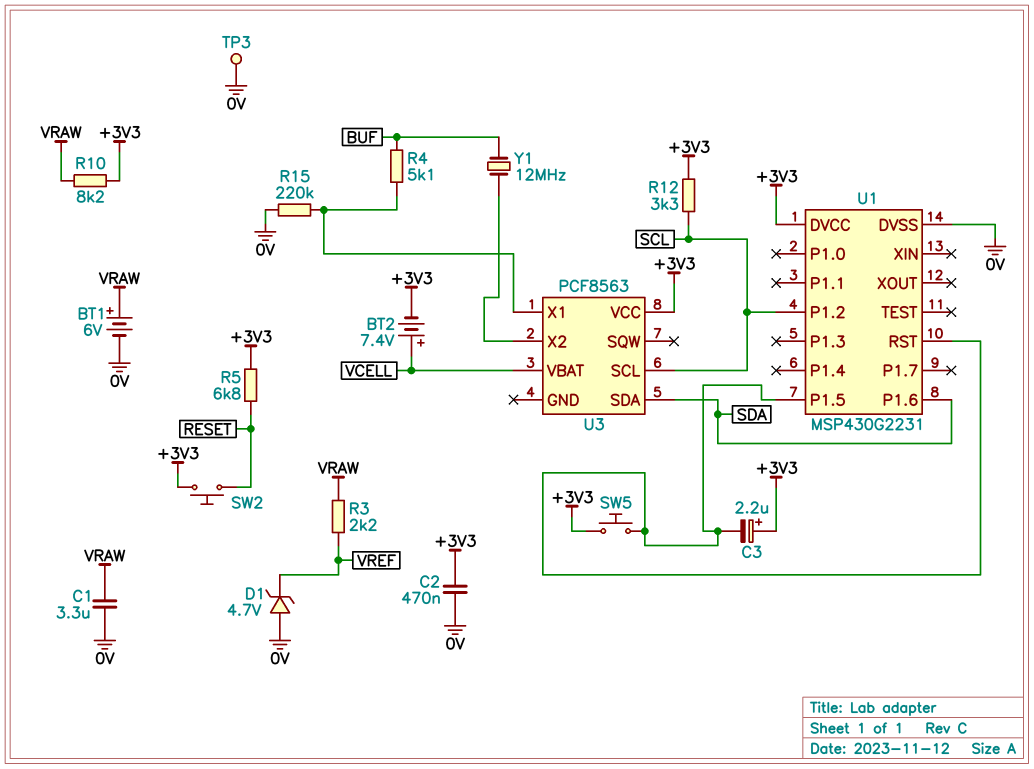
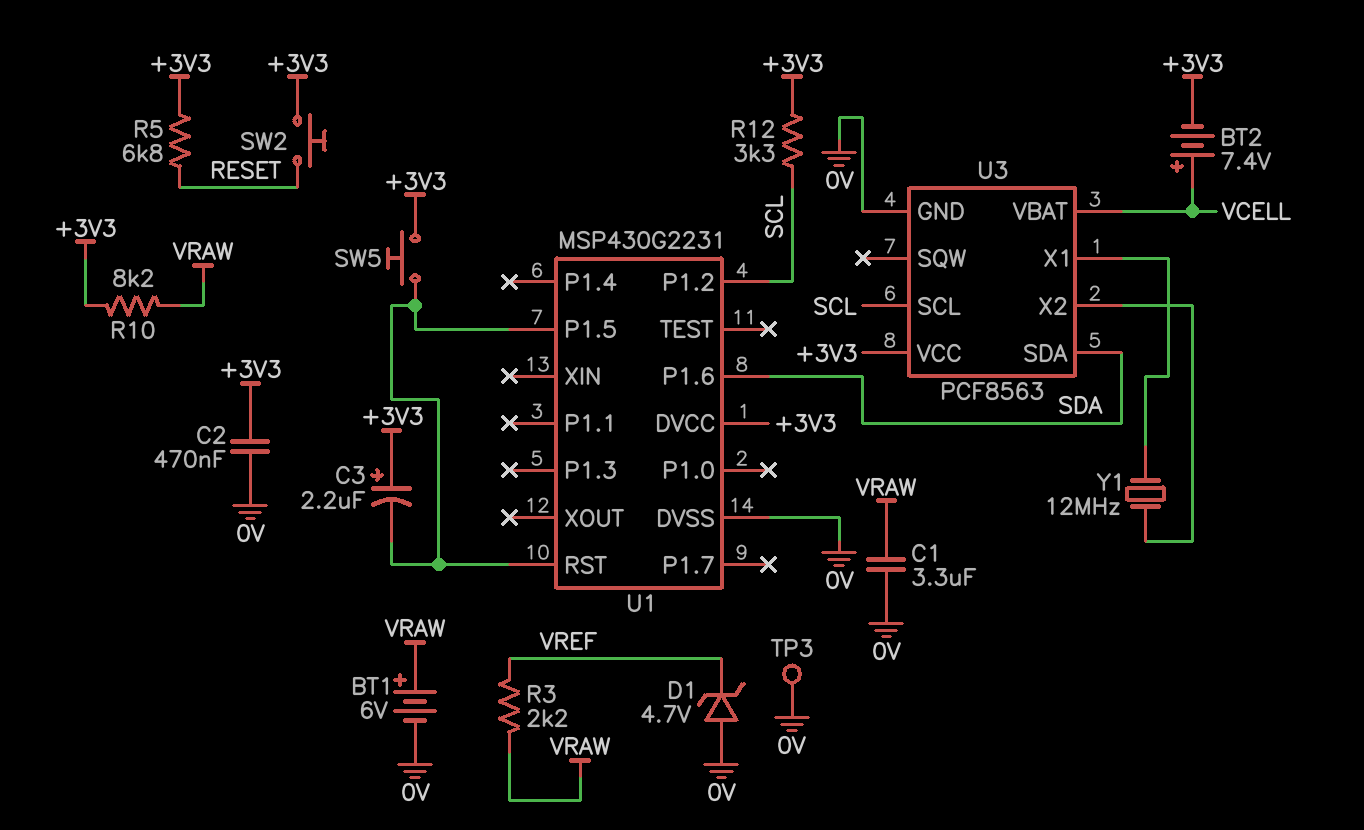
R4: 5.1k (BUF, U3/X1) -> none
R15: 220k (0V, U3/X1) -> none
U3 pin GND: none -> 0V
Y1: 12MHz (BUF, U3/X2) -> 12MHz (U3/X1, U3/X2)

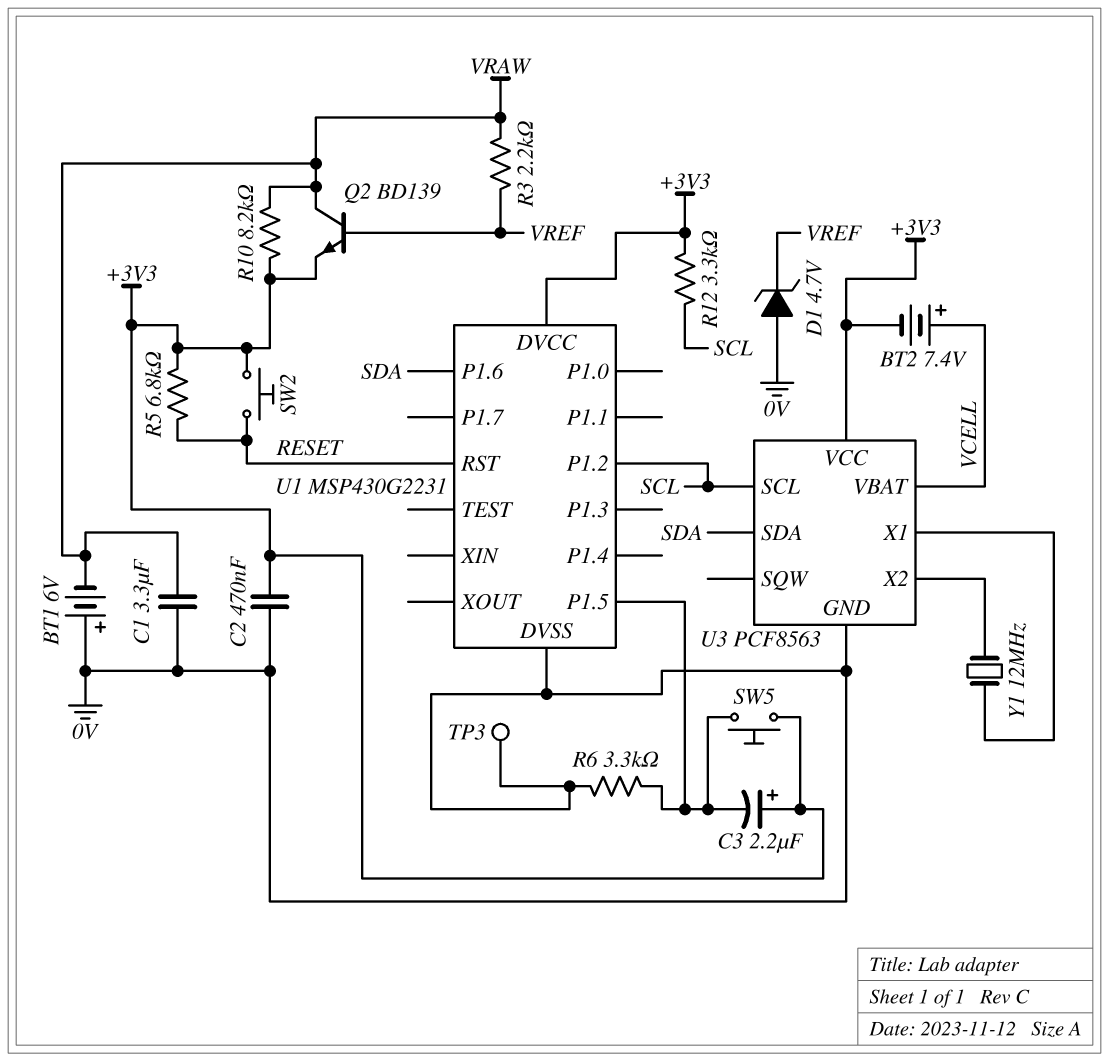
BT1: 6V (plus VRAW, minus 0V) -> 6V (plus 0V, minus VRAW)
Q2: none -> NPN BD139 (B VREF, C VRAW, E +3V3)
R6: none -> 3.3k (0V, U1/P1.5)
U1 pin RST: U1/P1.5 -> RESET

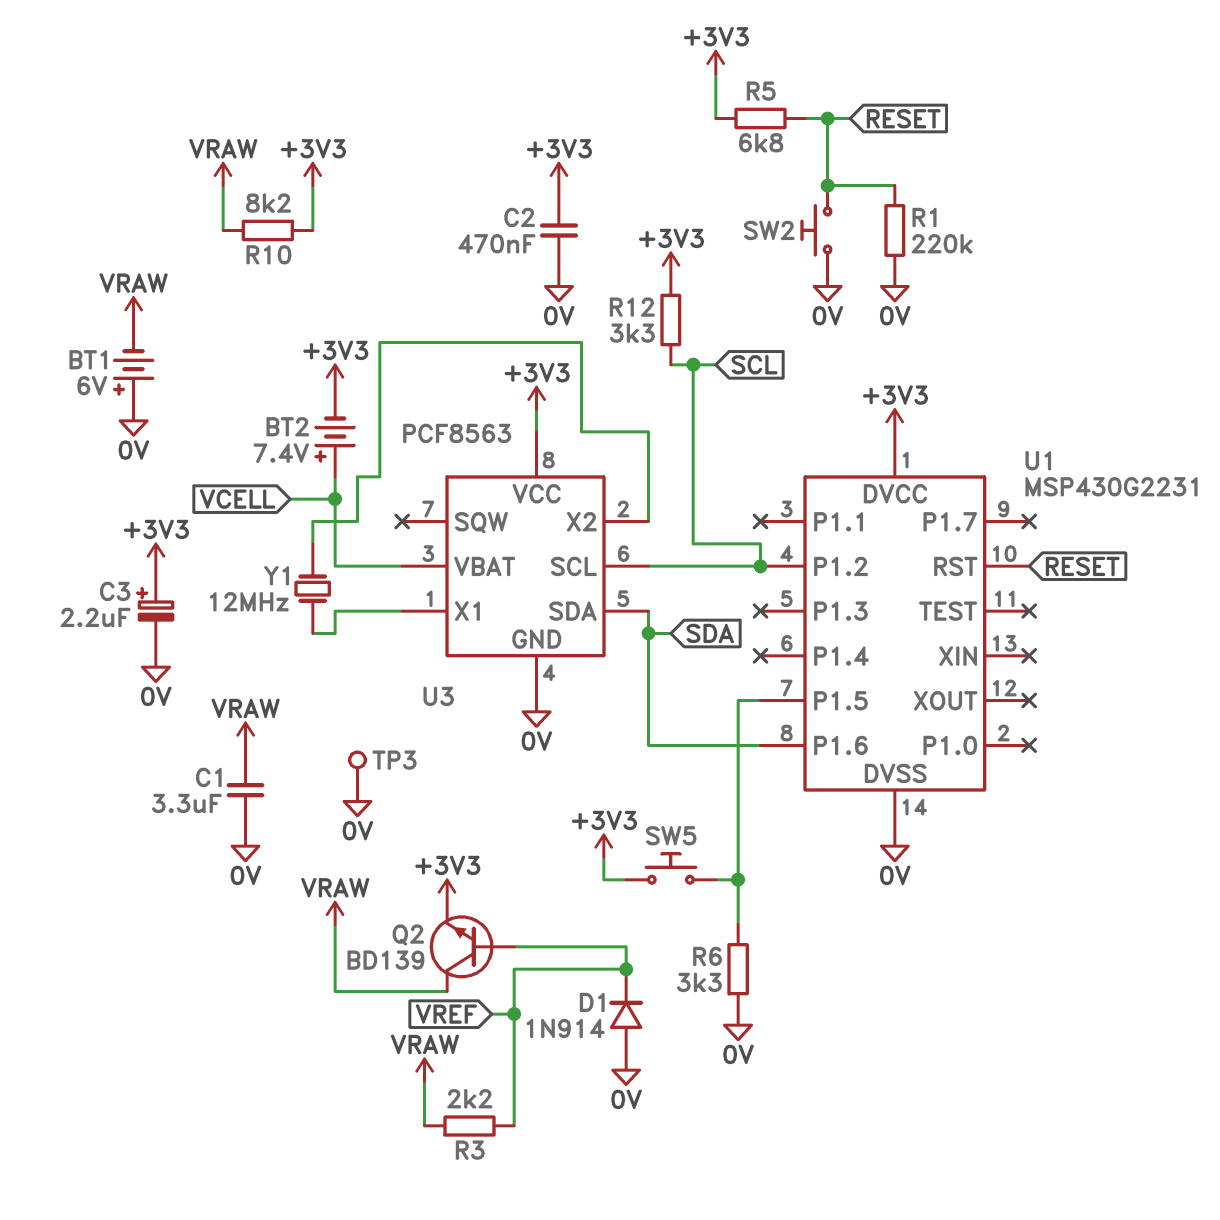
C3: 2.2uF (plus +3V3, minus U1/P1.5) -> 2.2uF (plus +3V3, minus 0V)
D1: zener 4.7V (A 0V, K VREF) -> diode 1N914 (A 0V, K VREF)
R1: none -> 220k (0V, RESET)
SW2: button (+3V3, RESET) -> button (0V, RESET)

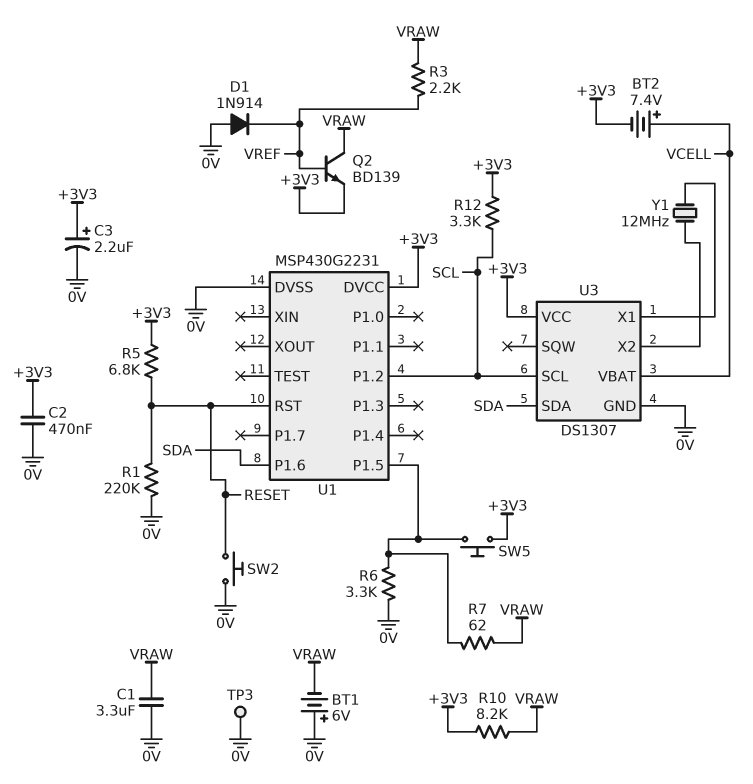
R7: none -> 62 (U1/P1.5, VRAW)
U3: PCF8563 -> DS1307

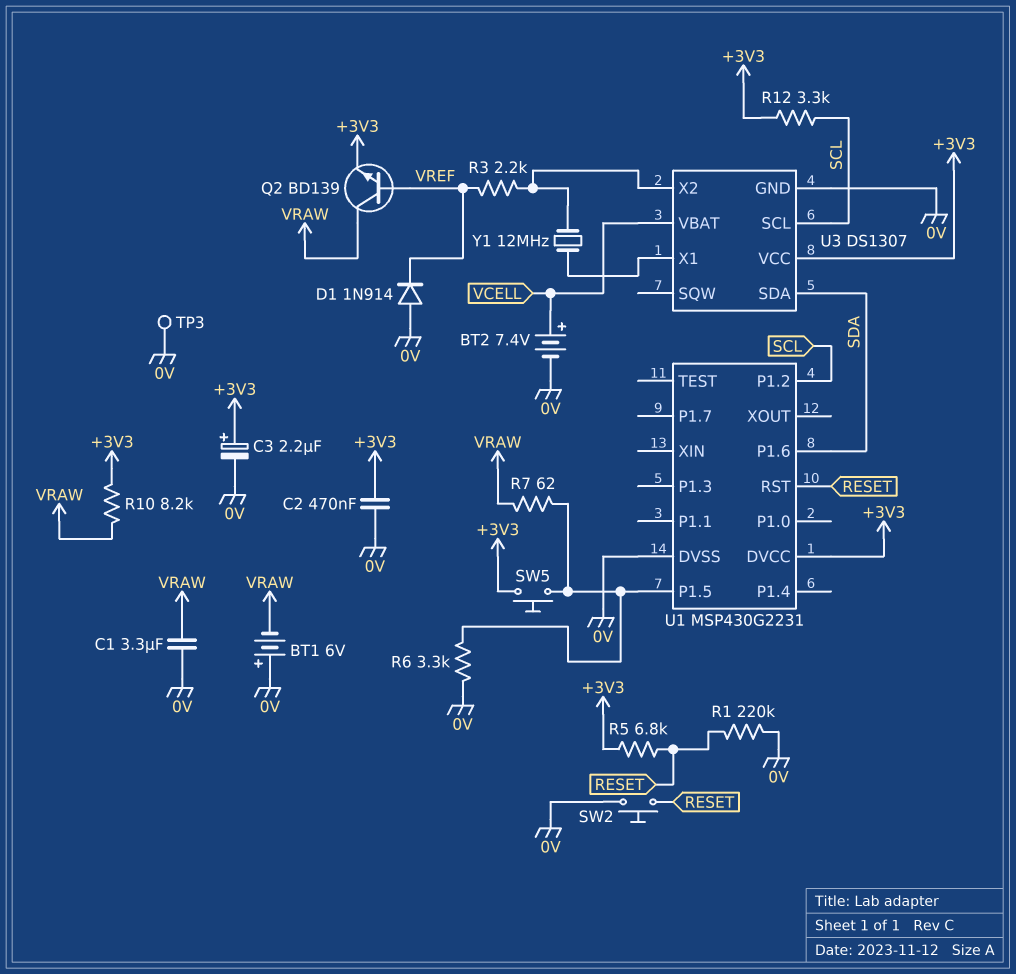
BT2: 7.4V (plus VCELL, minus +3V3) -> 7.4V (plus VCELL, minus 0V)
R3: 2.2k (VRAW, VREF) -> 2.2k (U3/X2, VREF)

